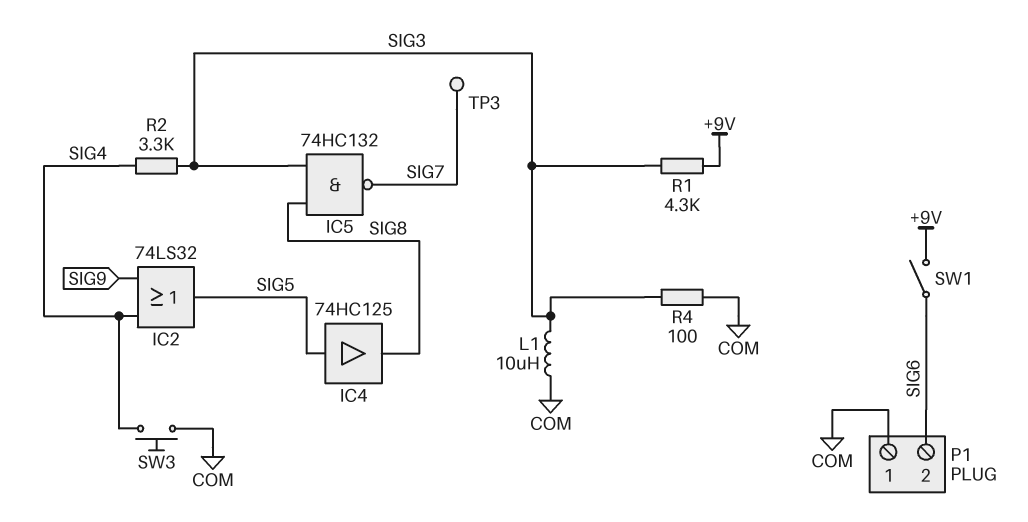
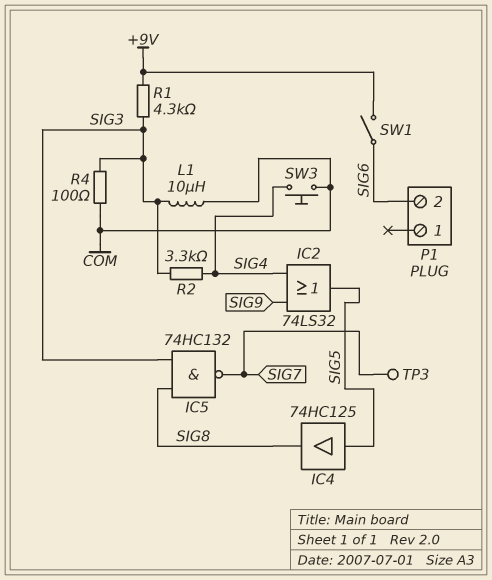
P1 pin 1: COM -> none

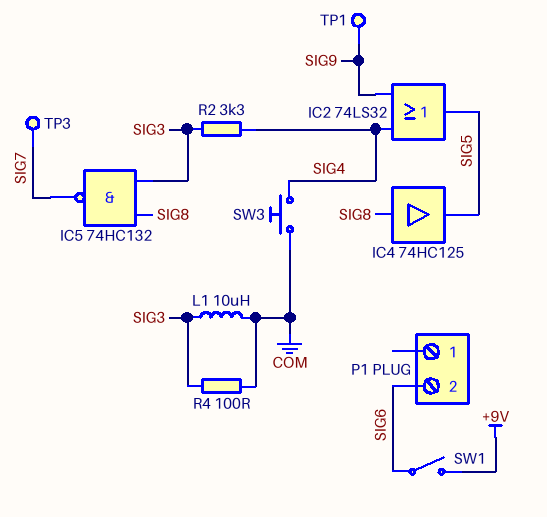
IC4: buffer 74HC125 (in SIG5, out SIG8) -> buffer 74HC125 (in SIG8, out SIG5)
R1: 4.3k (+9V, SIG3) -> none
TP1: none -> test point (SIG9)

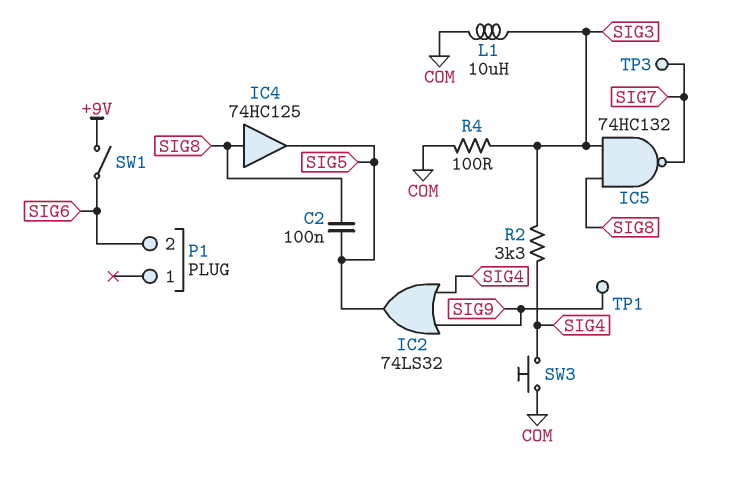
C2: none -> 100nF (SIG5, SIG8)

